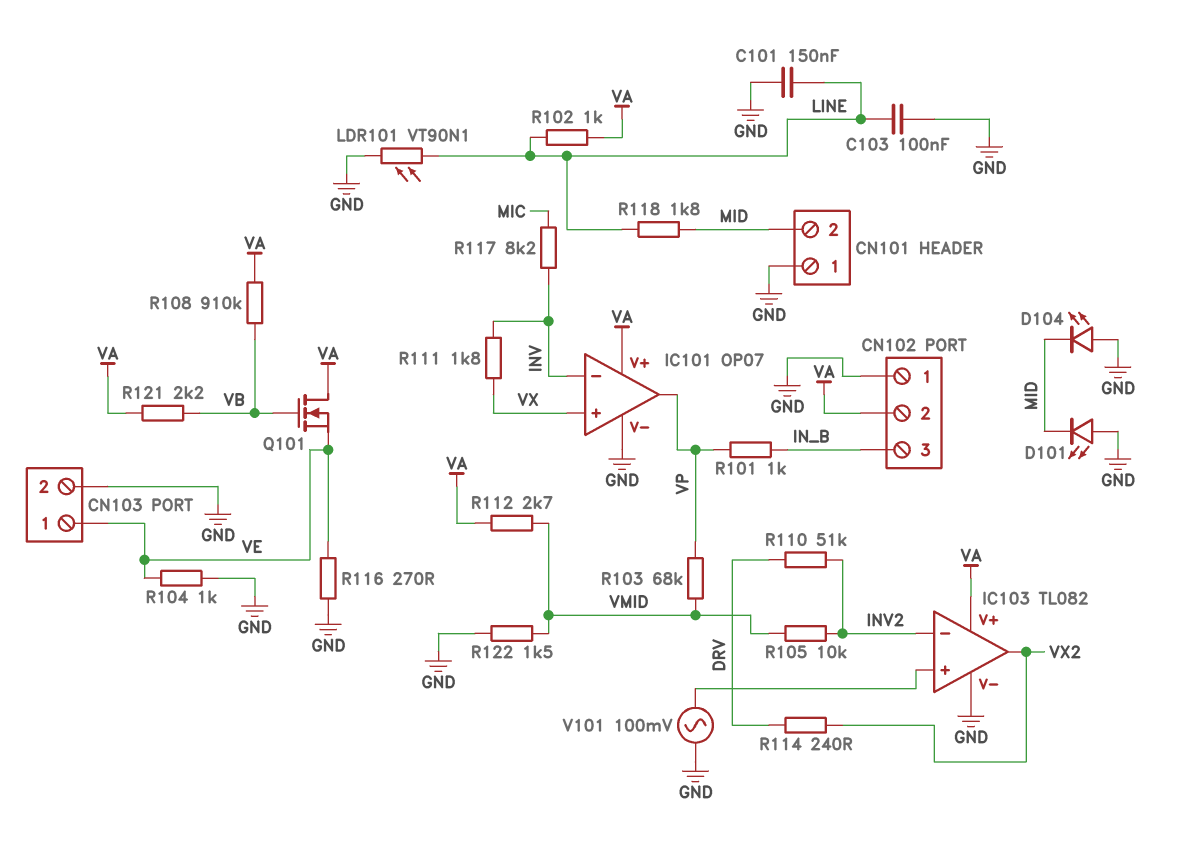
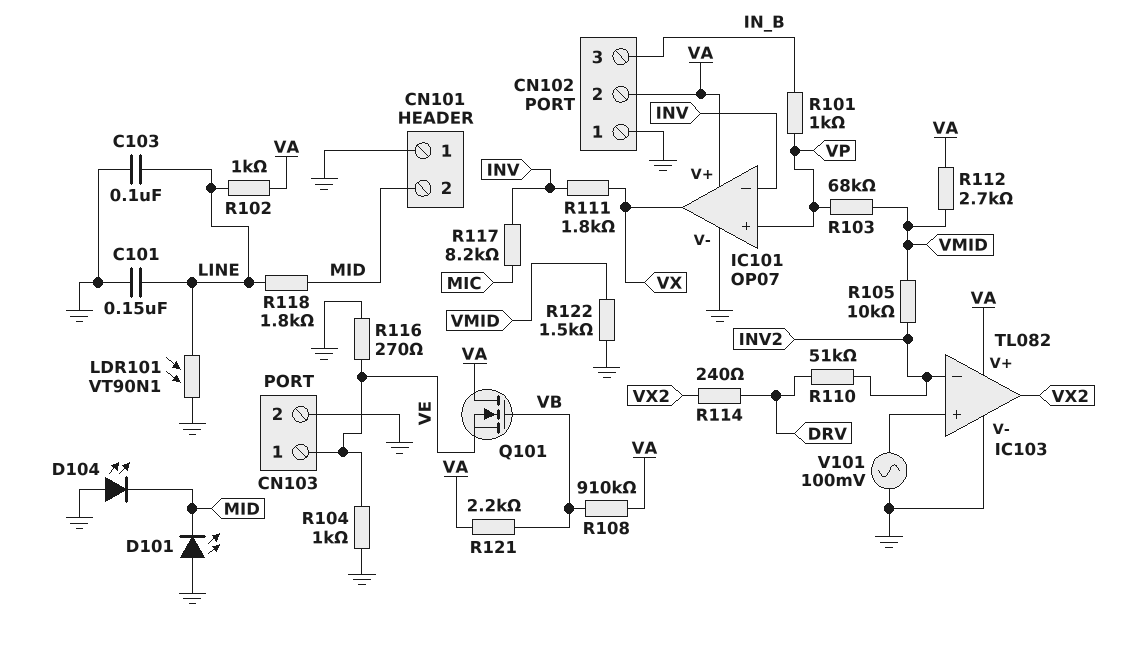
IC101 pin in+: VX -> VP
IC101 pin out: VP -> VX

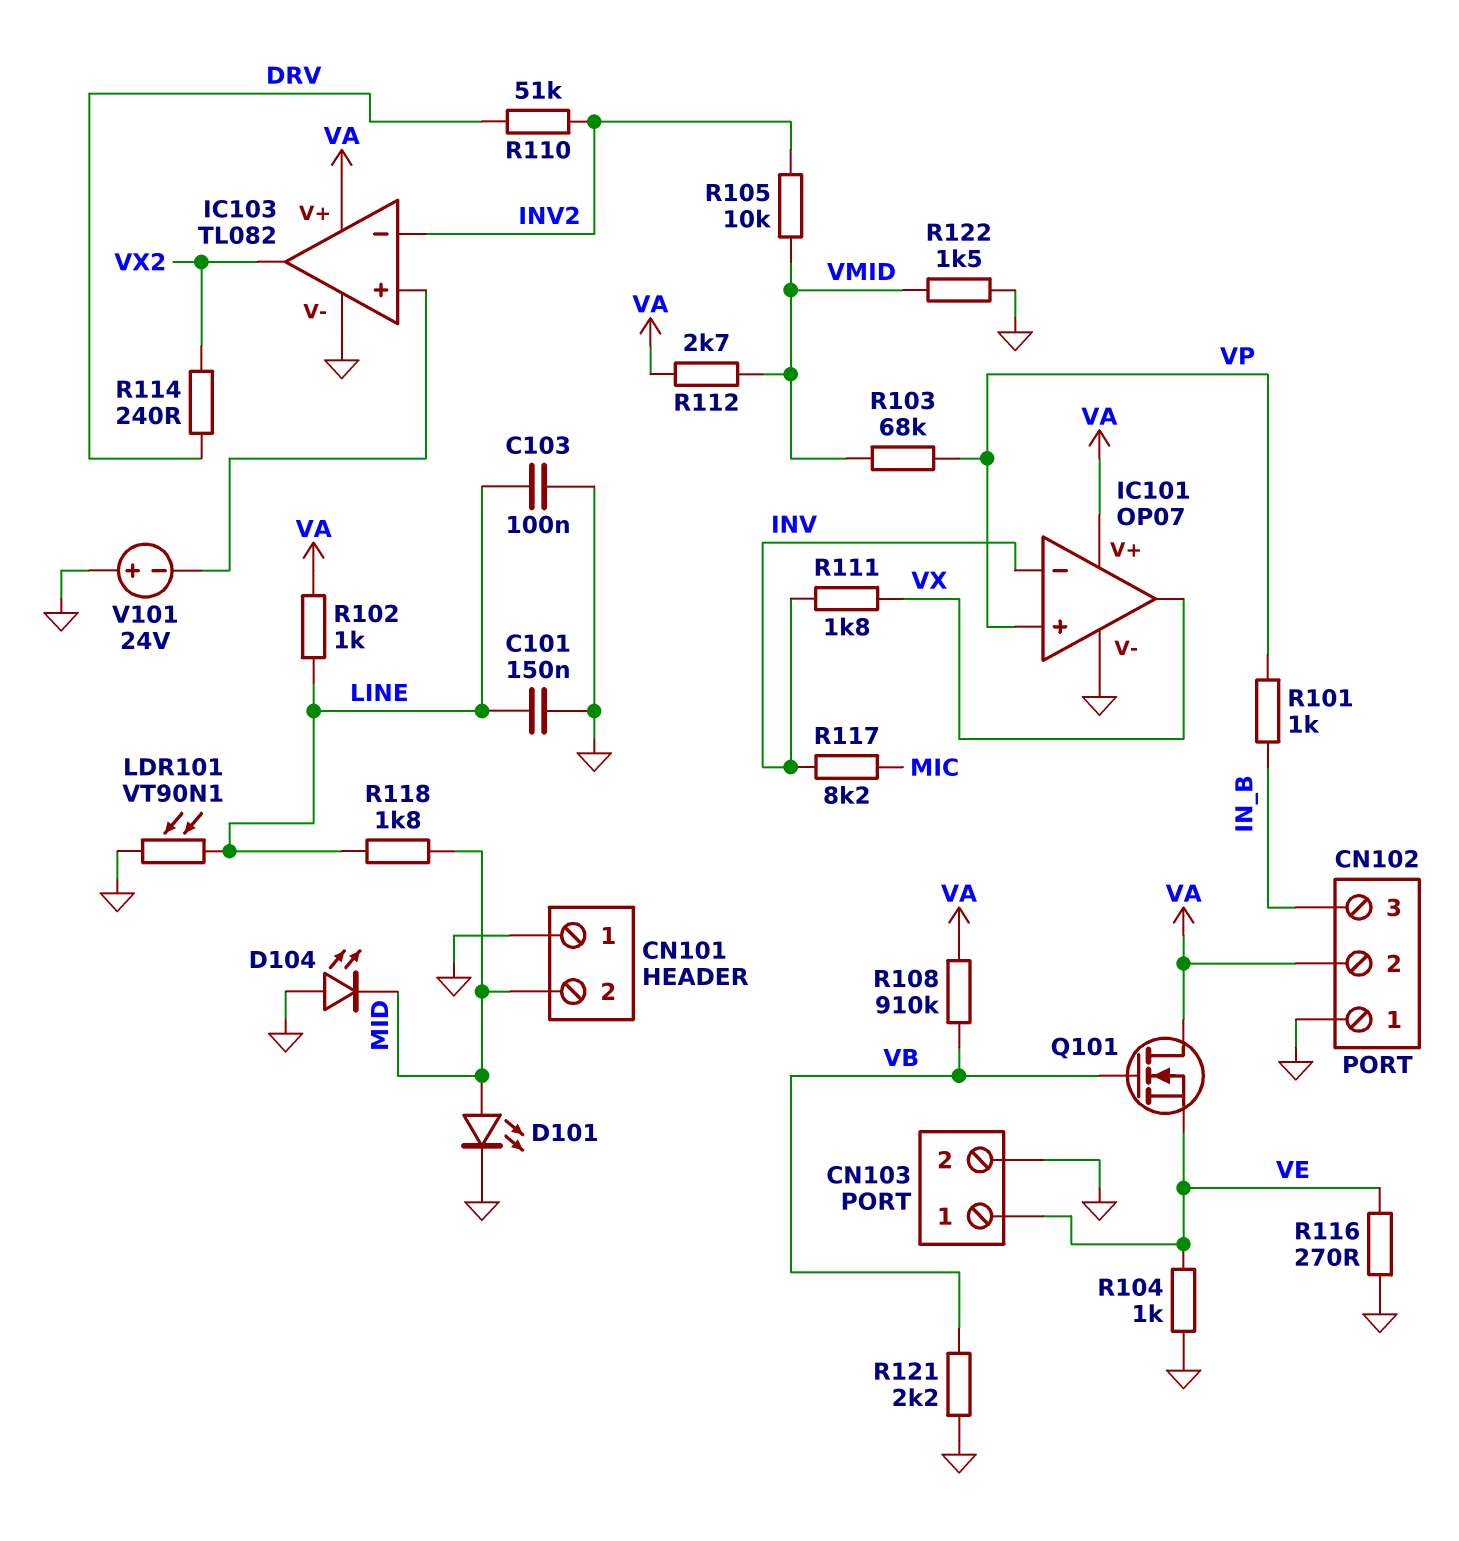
D101: LED (A GND, K MID) -> LED (A MID, K GND)
R121: 2.2k (VA, VB) -> 2.2k (GND, VB)
V101: AC 100mV (GND, IC103/in+) -> 24V (plus GND, minus IC103/in+)

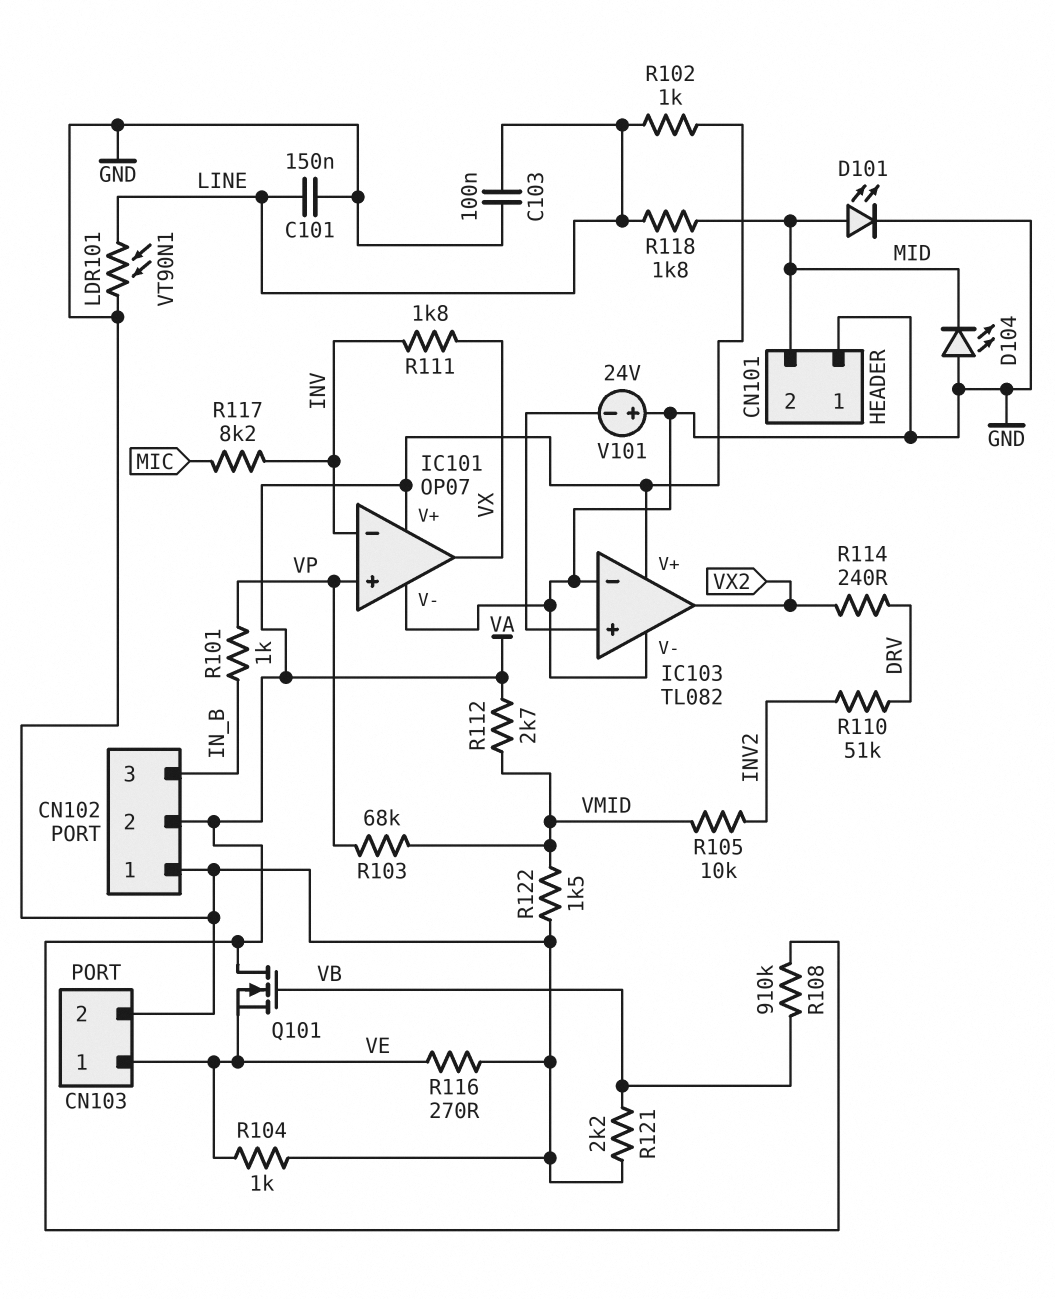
IC103 pin in-: INV2 -> GND

